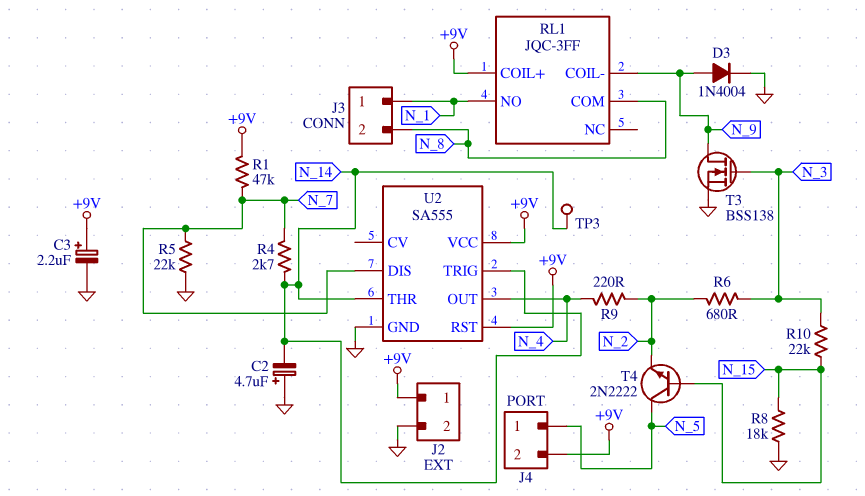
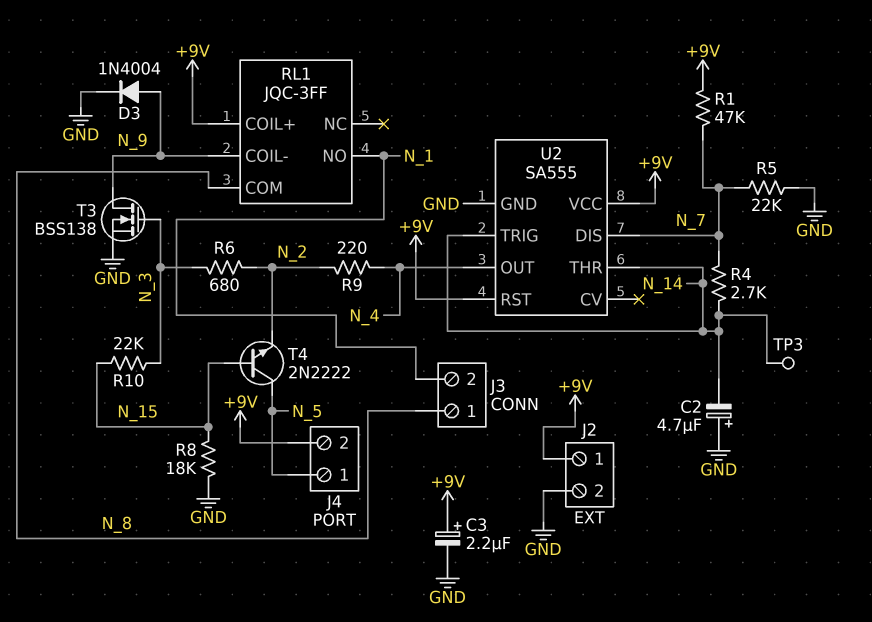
J3 pin 1: N_1 -> N_8
J3 pin 2: N_8 -> N_1

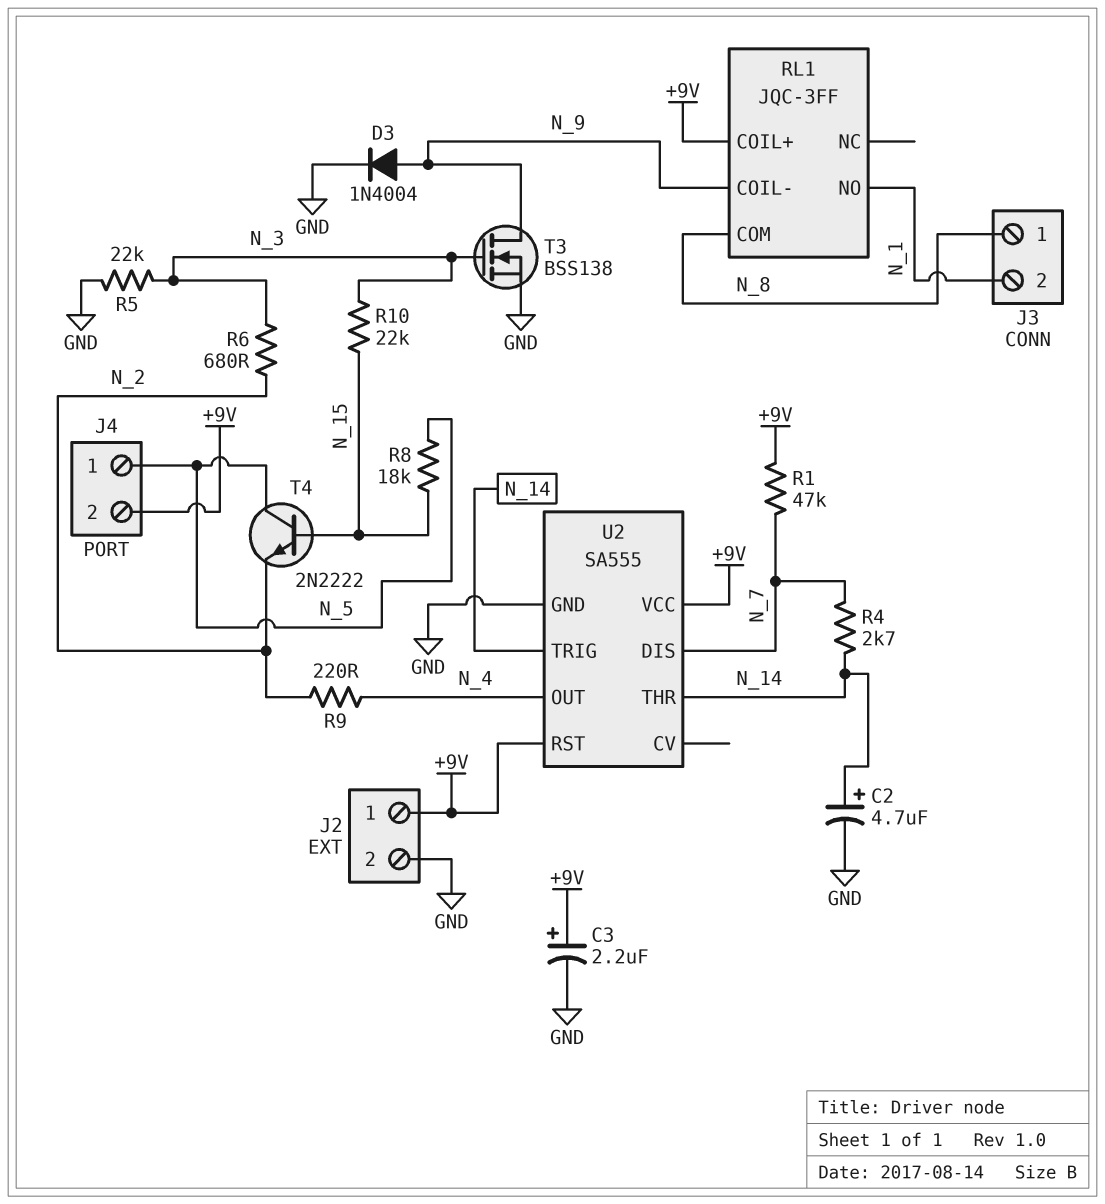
C2: 4.7uF (plus GND, minus N_14) -> 4.7uF (plus N_14, minus GND)
R5: 22k (GND, N_7) -> 22k (GND, N_3)
R8: 18k (GND, N_15) -> 18k (N_5, N_15)
TP3: test point (N_14) -> none

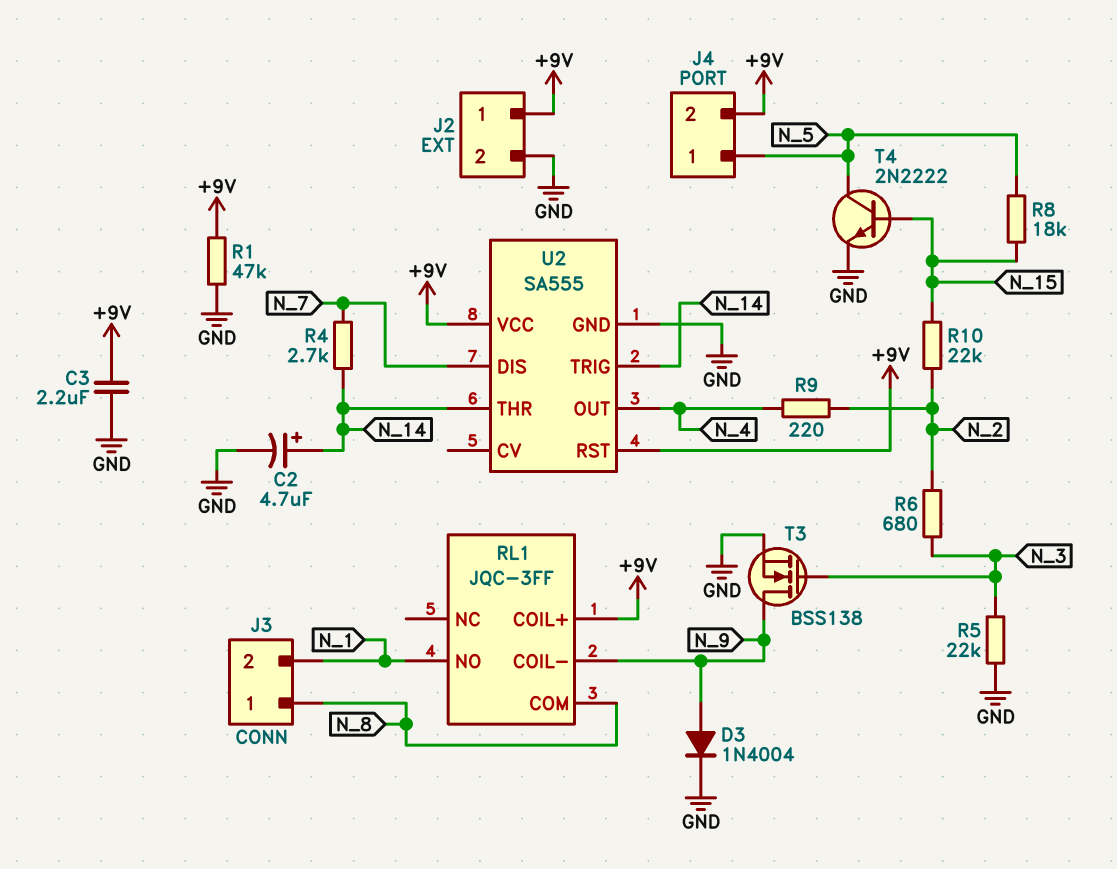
C3: 2.2uF (plus +9V, minus GND) -> 2.2uF (+9V, GND)
R1: 47k (+9V, N_7) -> 47k (+9V, GND)
R10: 22k (N_3, N_15) -> 22k (N_2, N_15)
T4: NPN 2N2222 (B N_15, C N_5, E N_2) -> NPN 2N2222 (B N_15, C N_5, E GND)

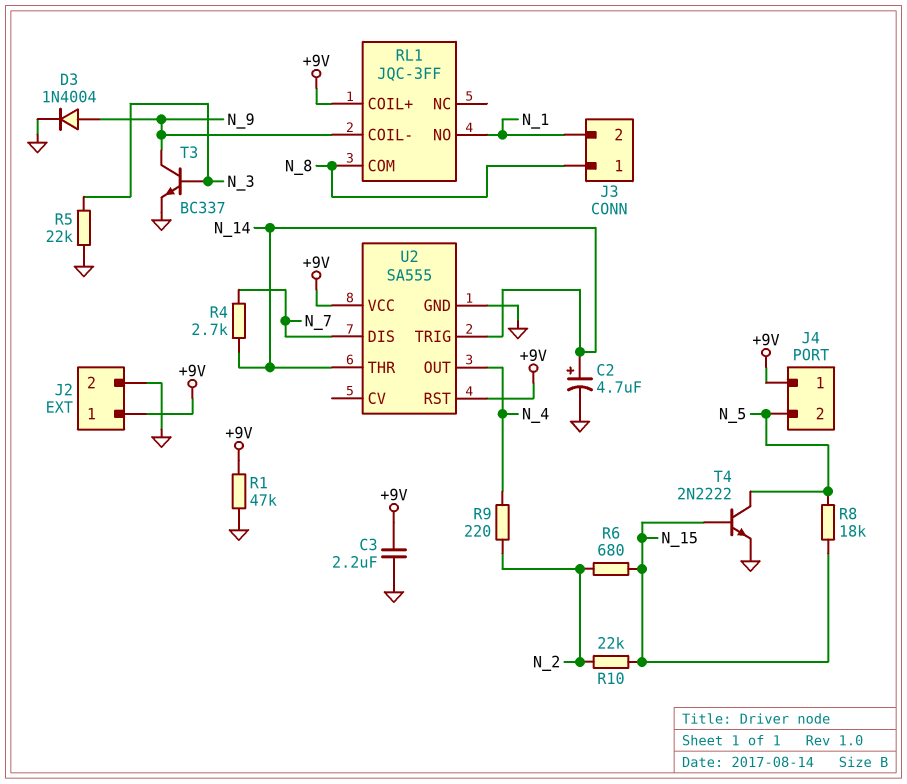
J4 pin 1: N_5 -> +9V
J4 pin 2: +9V -> N_5
R6: 680 (N_2, N_3) -> 680 (N_2, N_15)
T3: NMOS BSS138 (G N_3, D N_9, S GND) -> NPN BC337 (B N_3, C N_9, E GND)

